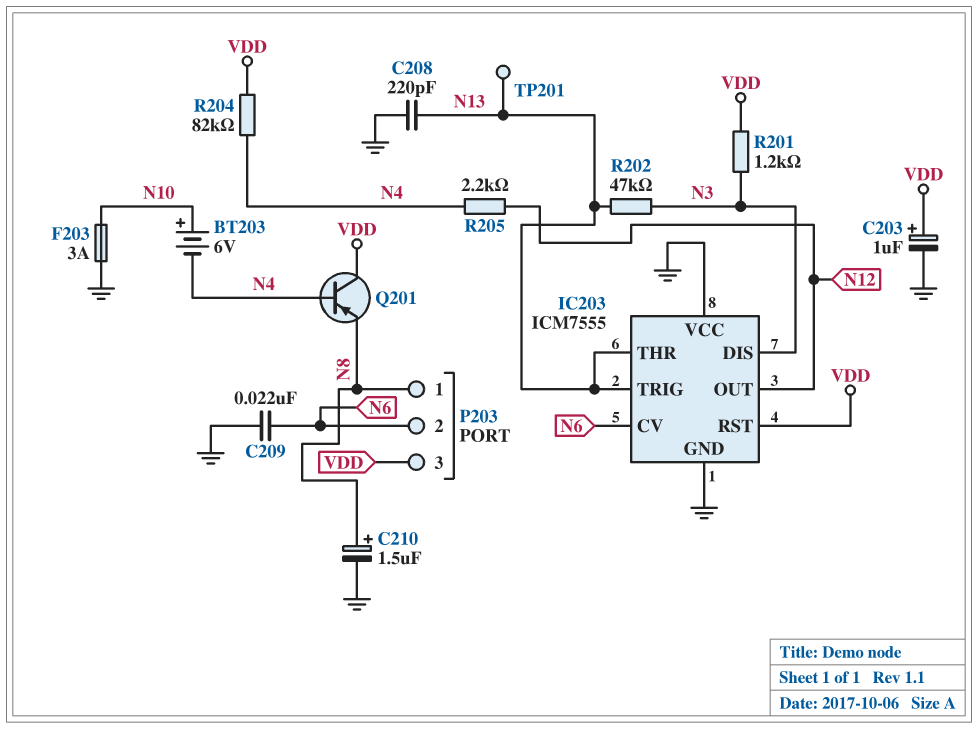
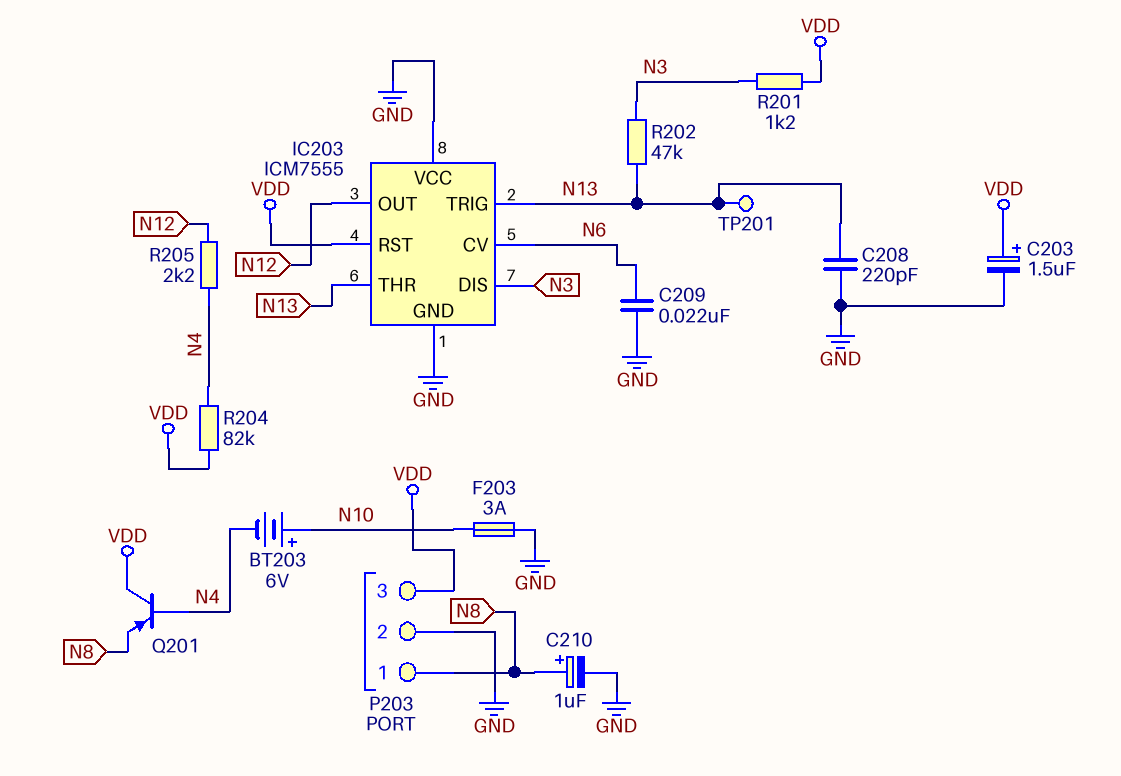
C203: 1uF (plus VDD, minus GND) -> 1.5uF (plus VDD, minus GND)
C210: 1.5uF (plus N8, minus GND) -> 1uF (plus N8, minus GND)
P203 pin 2: N6 -> GND

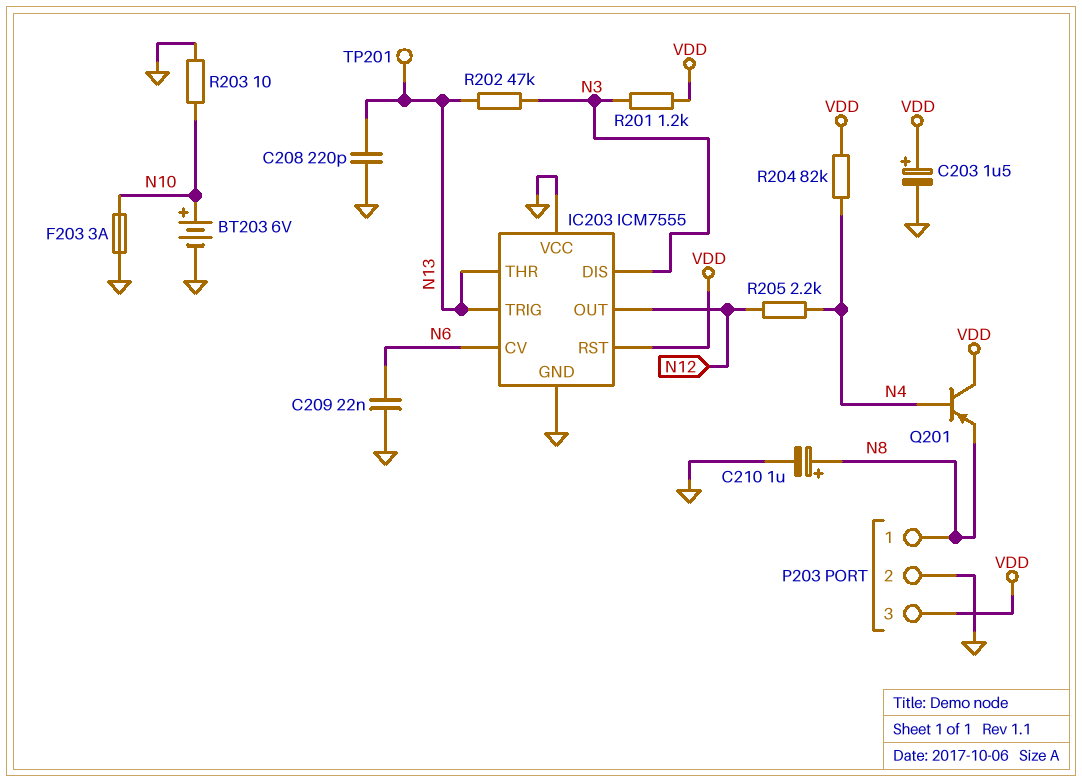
BT203: 6V (plus N10, minus N4) -> 6V (plus N10, minus GND)
R203: none -> 10 (GND, N10)

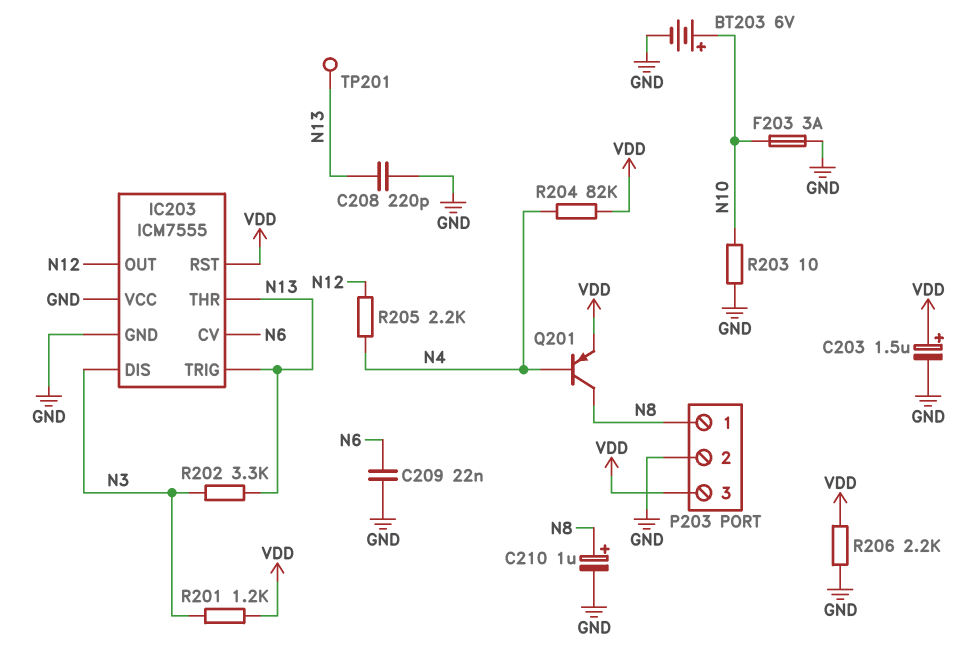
Q201: PNP (B N4, C VDD, E N8) -> PNP (B N4, C N8, E VDD)
R202: 47k (N3, N13) -> 3.3k (N3, N13)
R206: none -> 2.2k (GND, VDD)

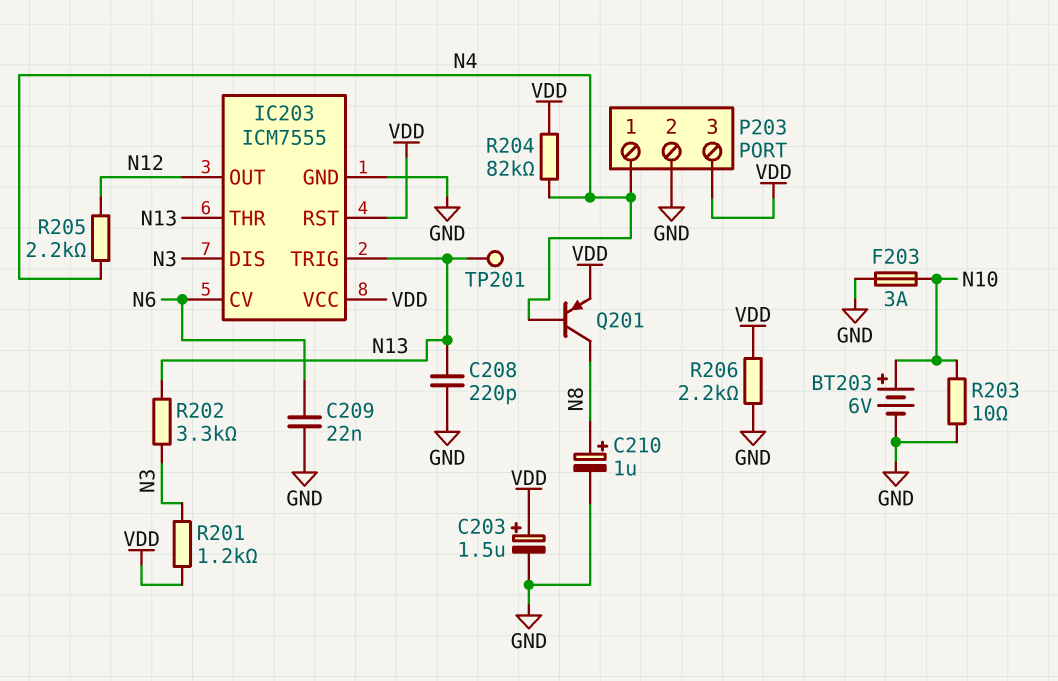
IC203 pin VCC: GND -> VDD
P203 pin 1: N8 -> N4

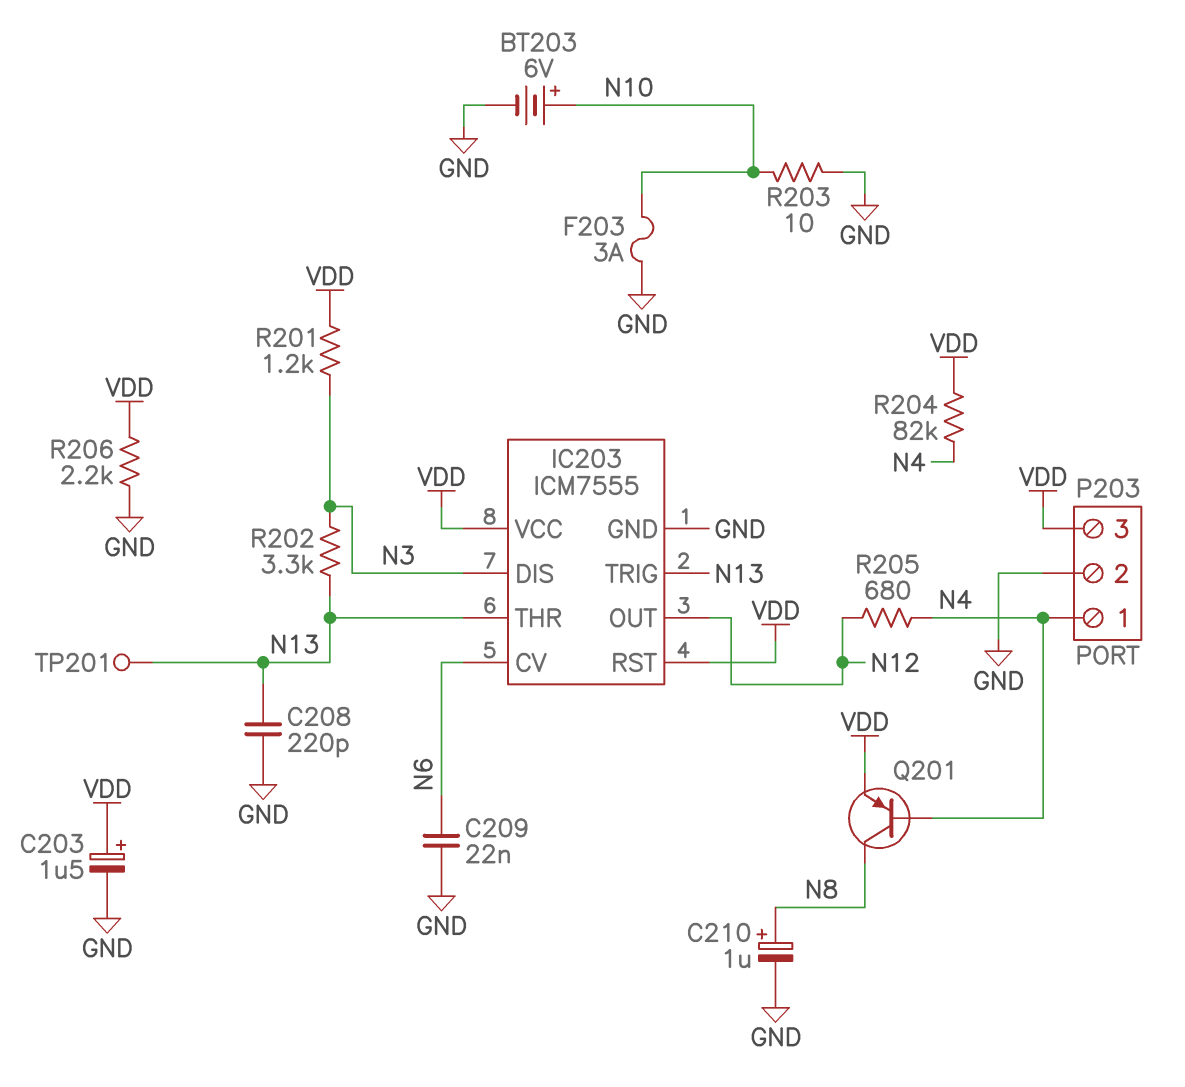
R205: 2.2k (N4, N12) -> 680 (N4, N12)

